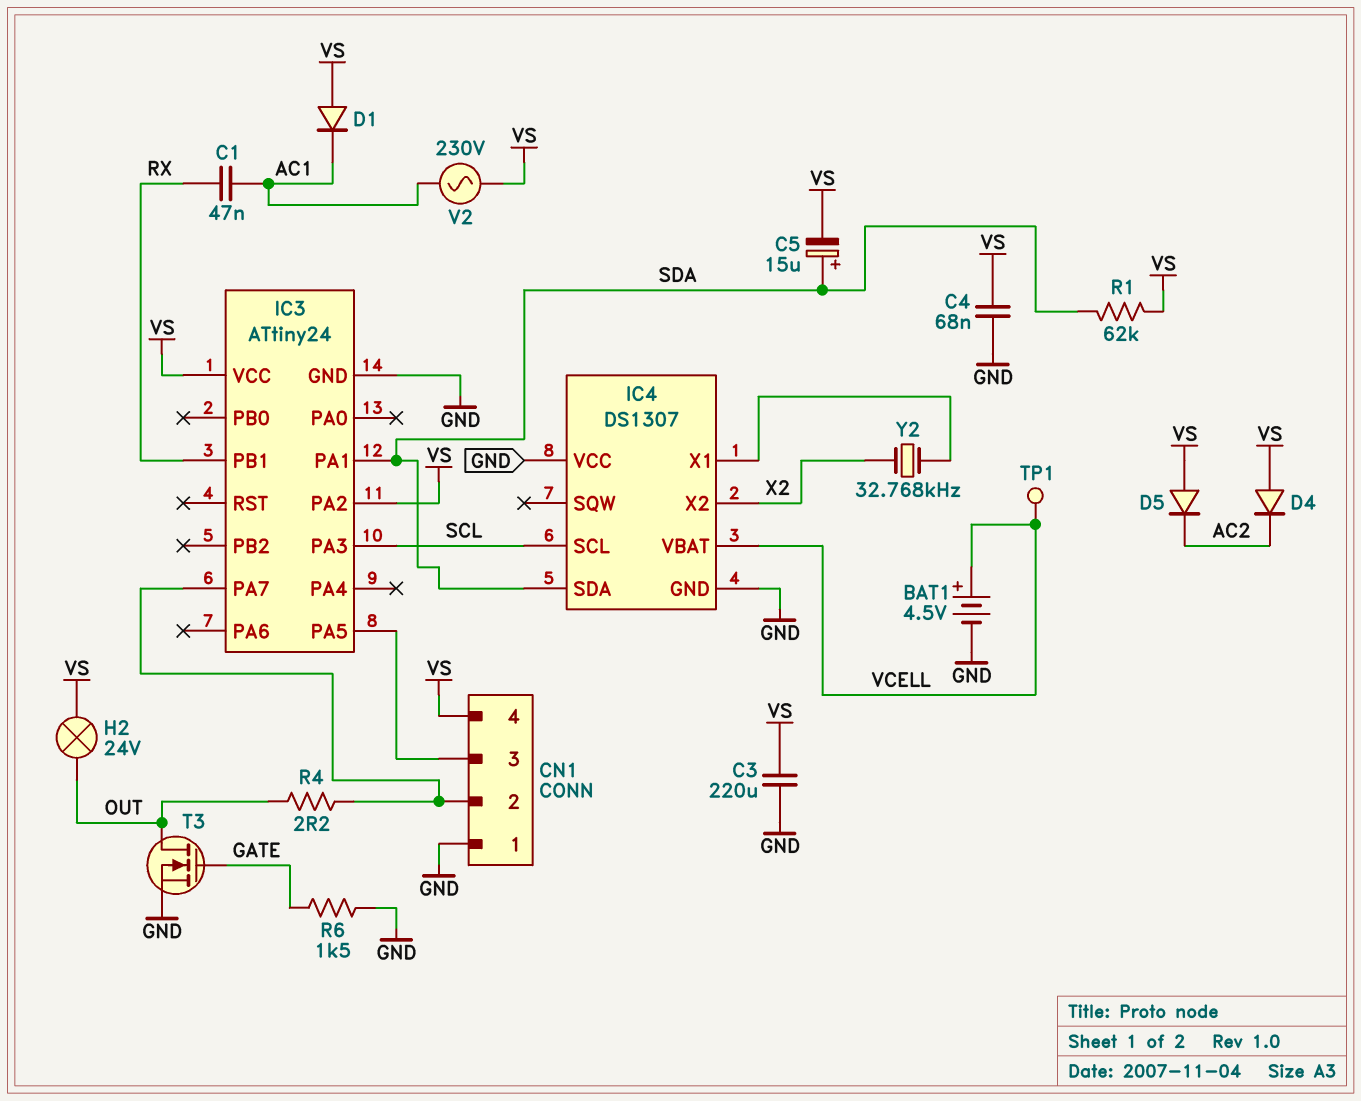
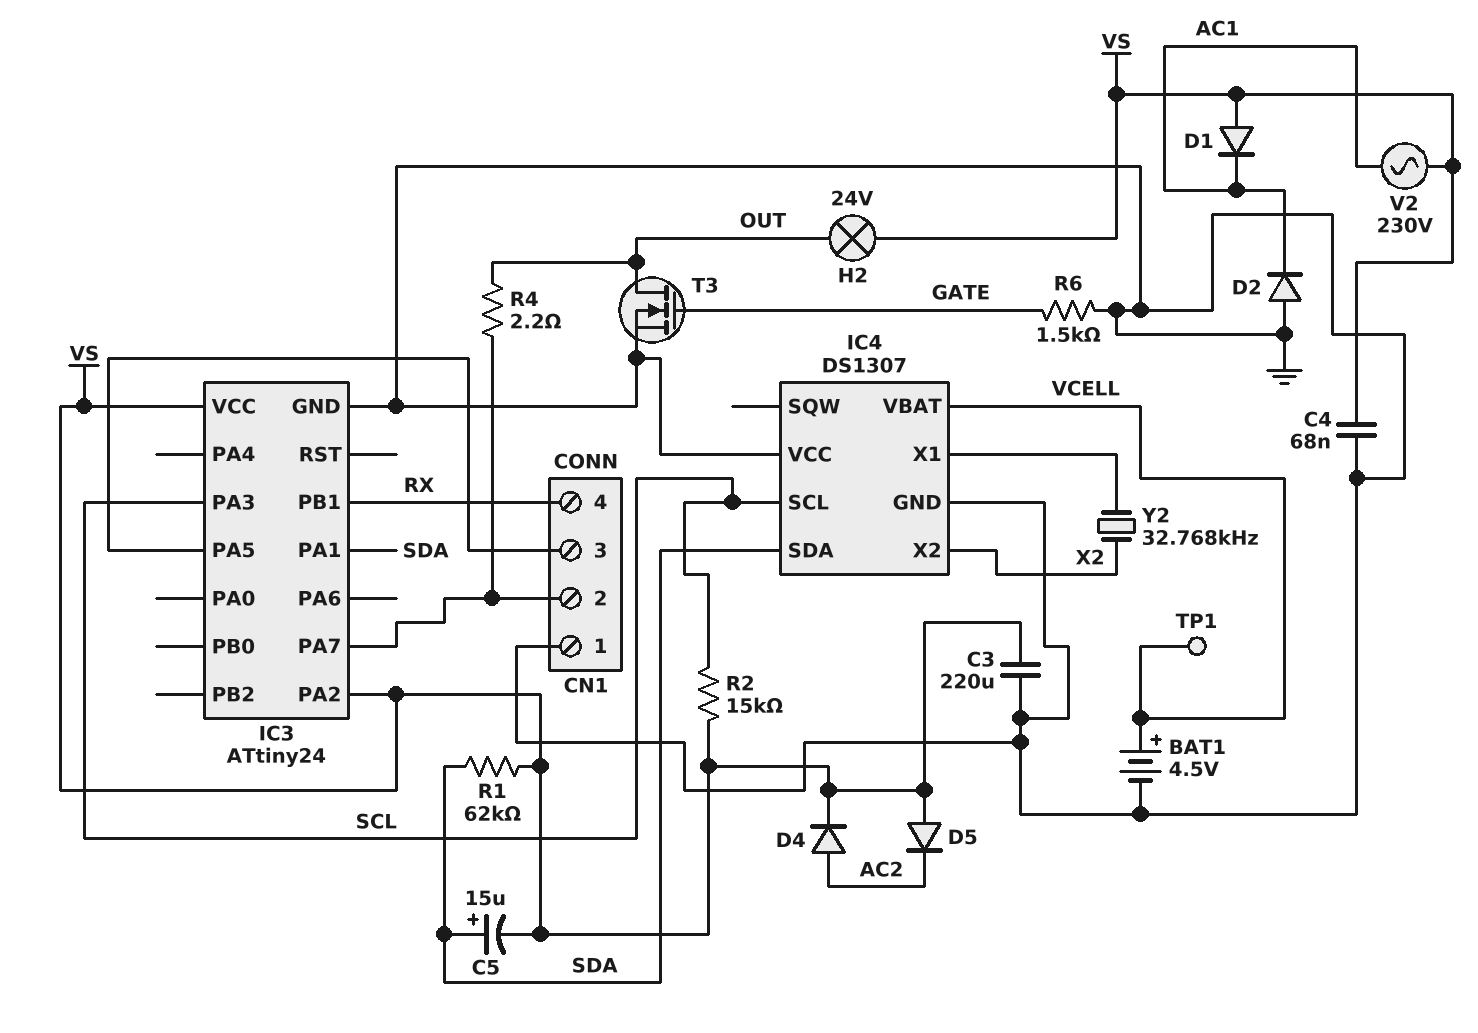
C1: 47nF (AC1, RX) -> none
CN1 pin 4: VS -> RX
D2: none -> diode (A GND, K AC1)
D4: diode (A VS, K AC2) -> diode (A AC2, K VS)
R2: none -> 15k (SCL, VS)

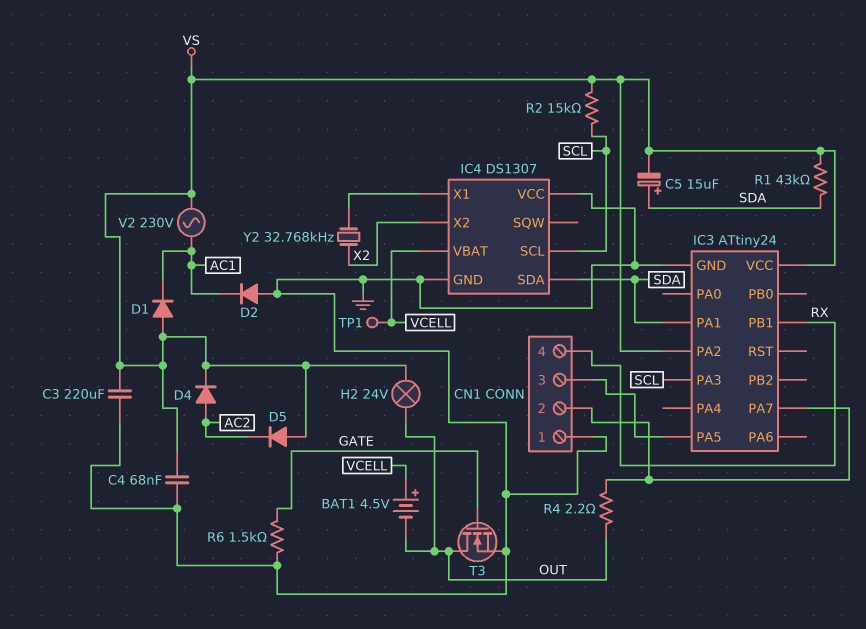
BAT1: 4.5V (plus VCELL, minus GND) -> 4.5V (plus VCELL, minus OUT)
R1: 62k (SDA, VS) -> 43k (SDA, VS)

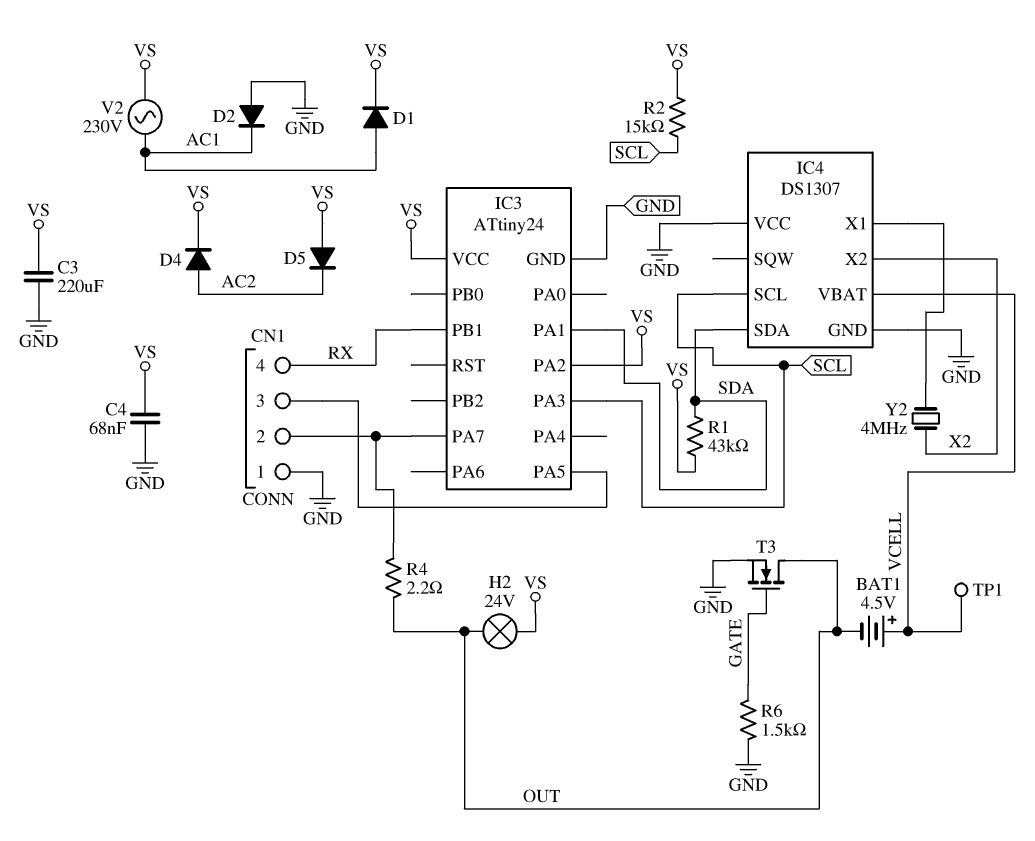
C5: 15uF (plus SDA, minus VS) -> none
D1: diode (A VS, K AC1) -> diode (A AC1, K VS)
Y2: 32.768kHz (IC4/X1, X2) -> 4MHz (IC4/X1, X2)

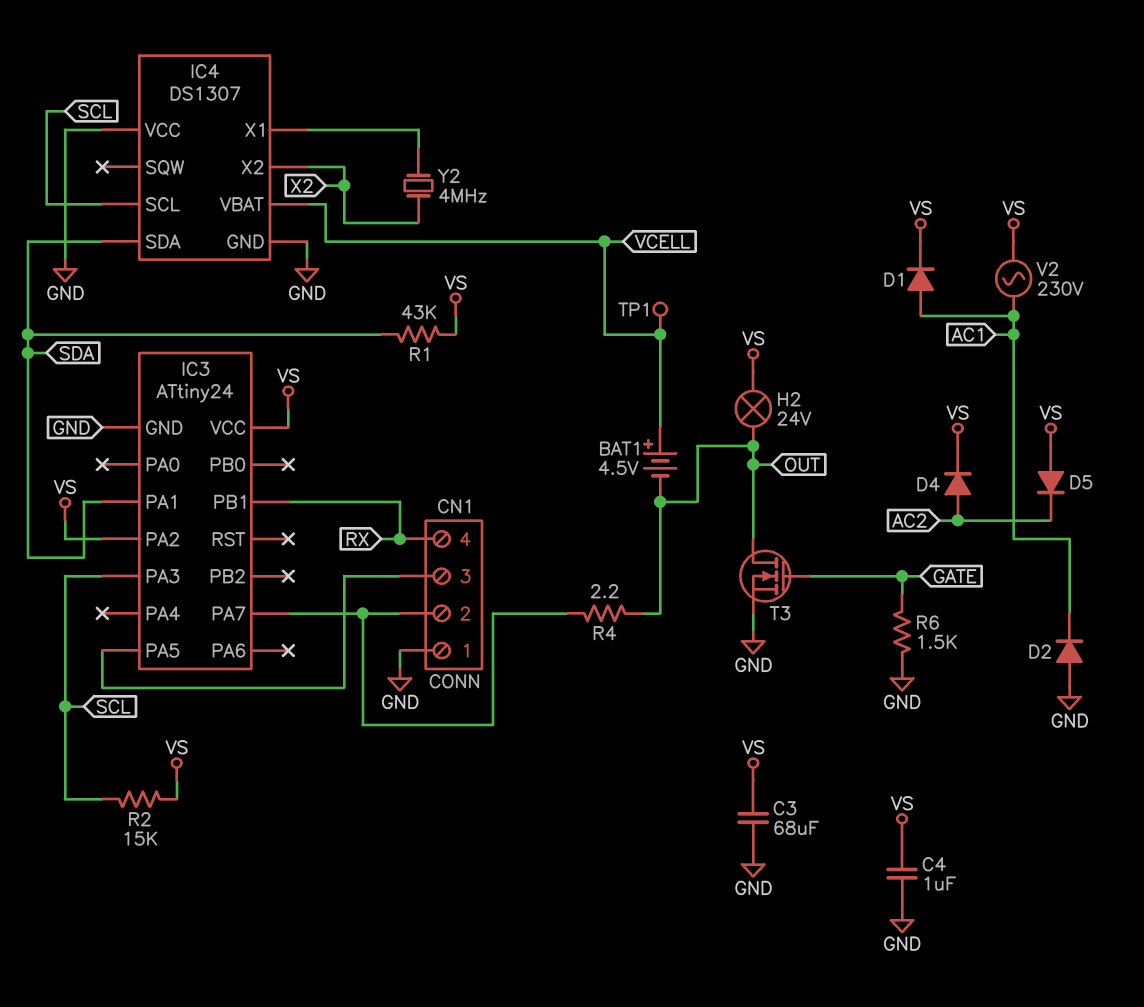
C3: 220uF (GND, VS) -> 68uF (GND, VS)
C4: 68nF (GND, VS) -> 1uF (GND, VS)

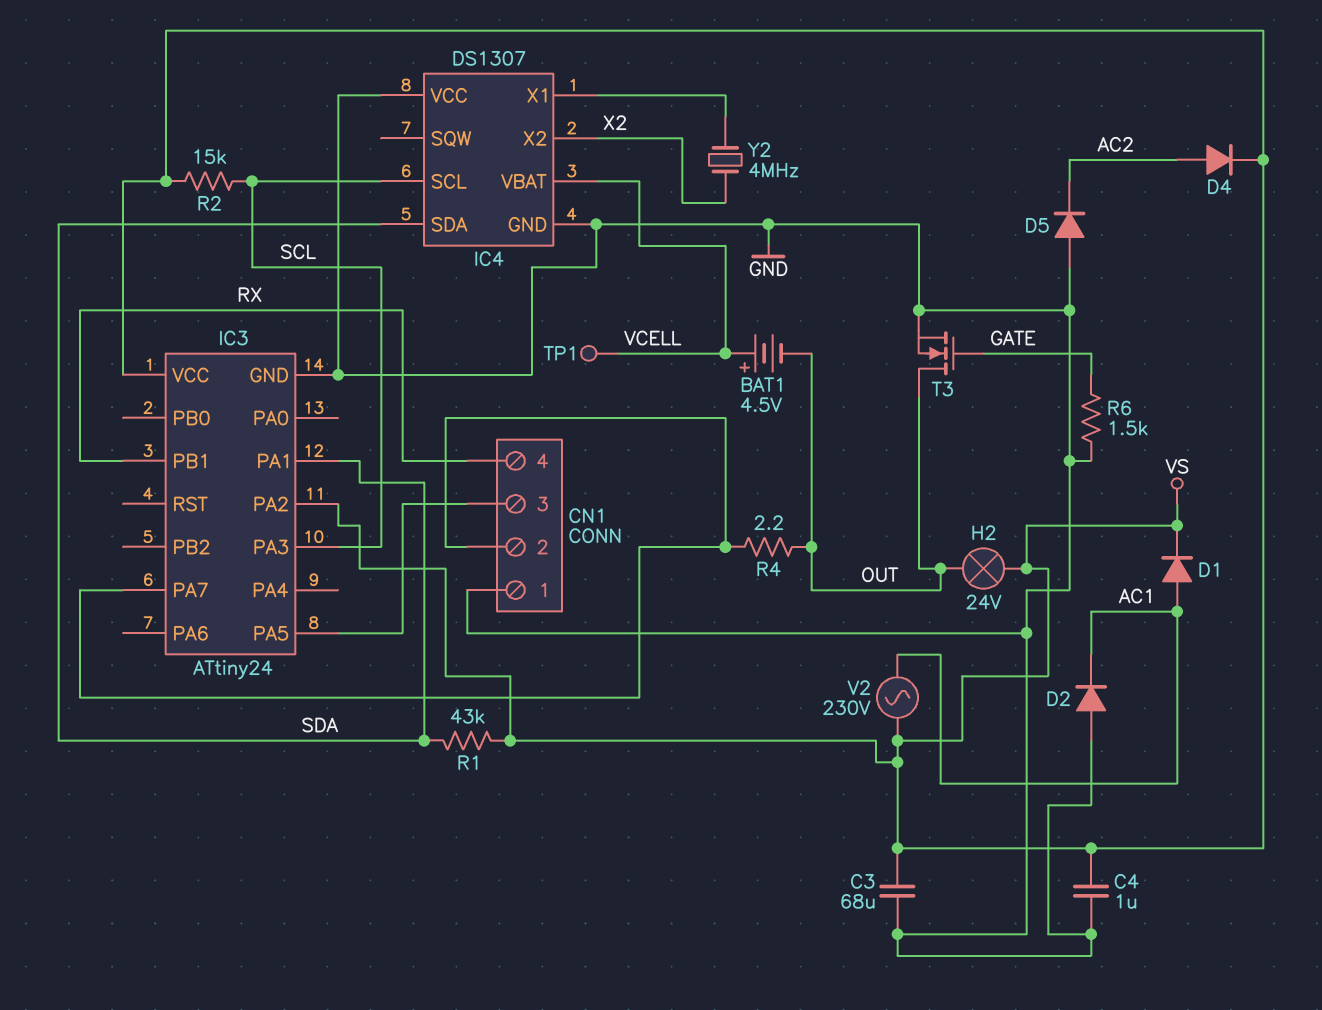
D5: diode (A VS, K AC2) -> diode (A GND, K AC2)

